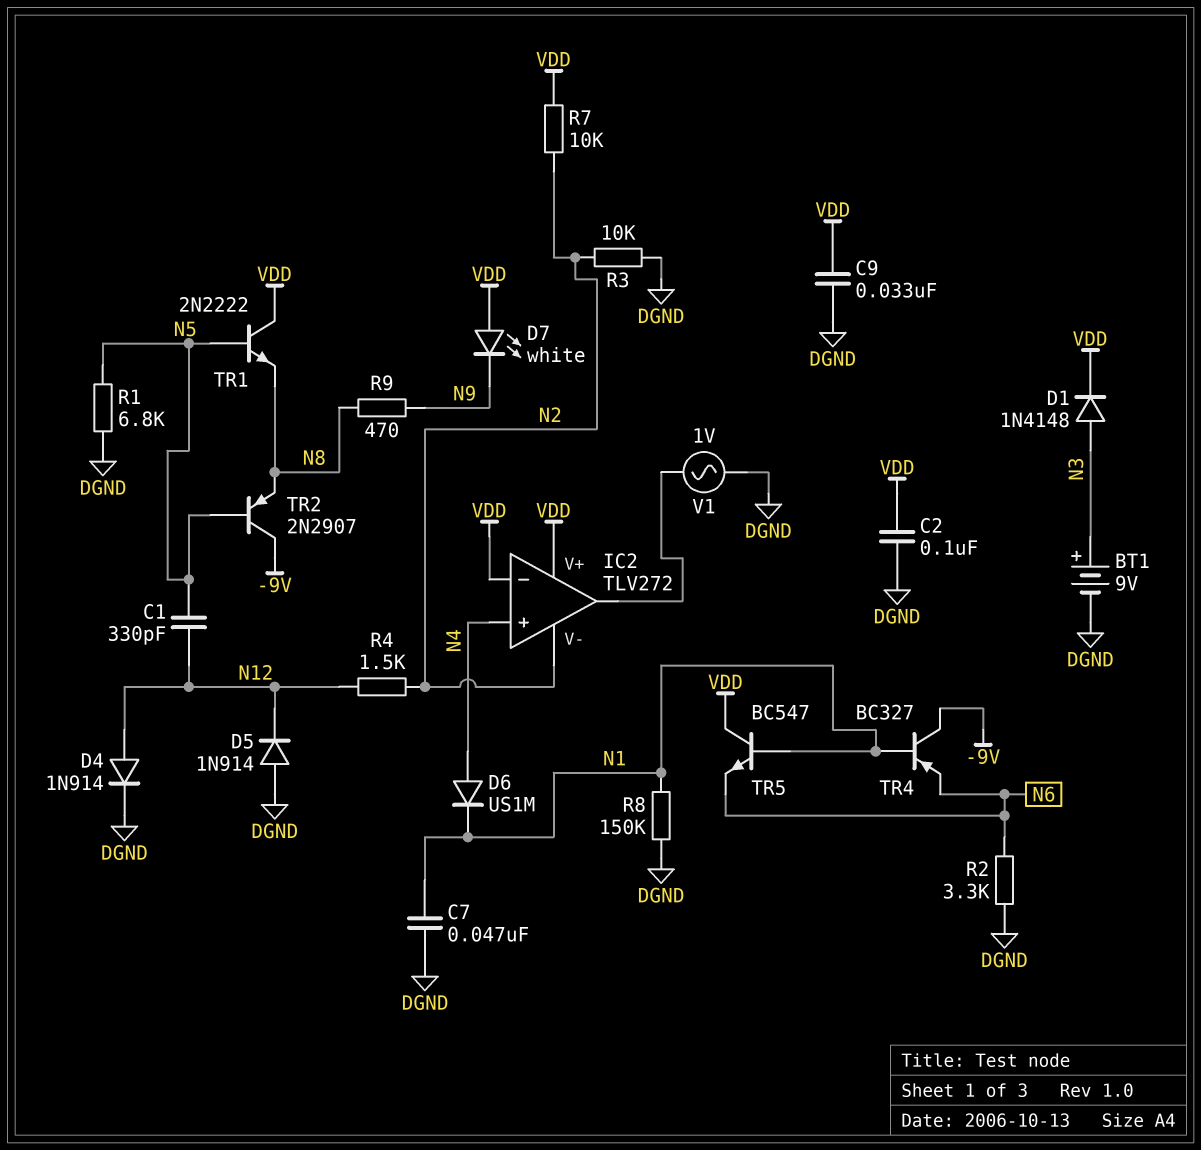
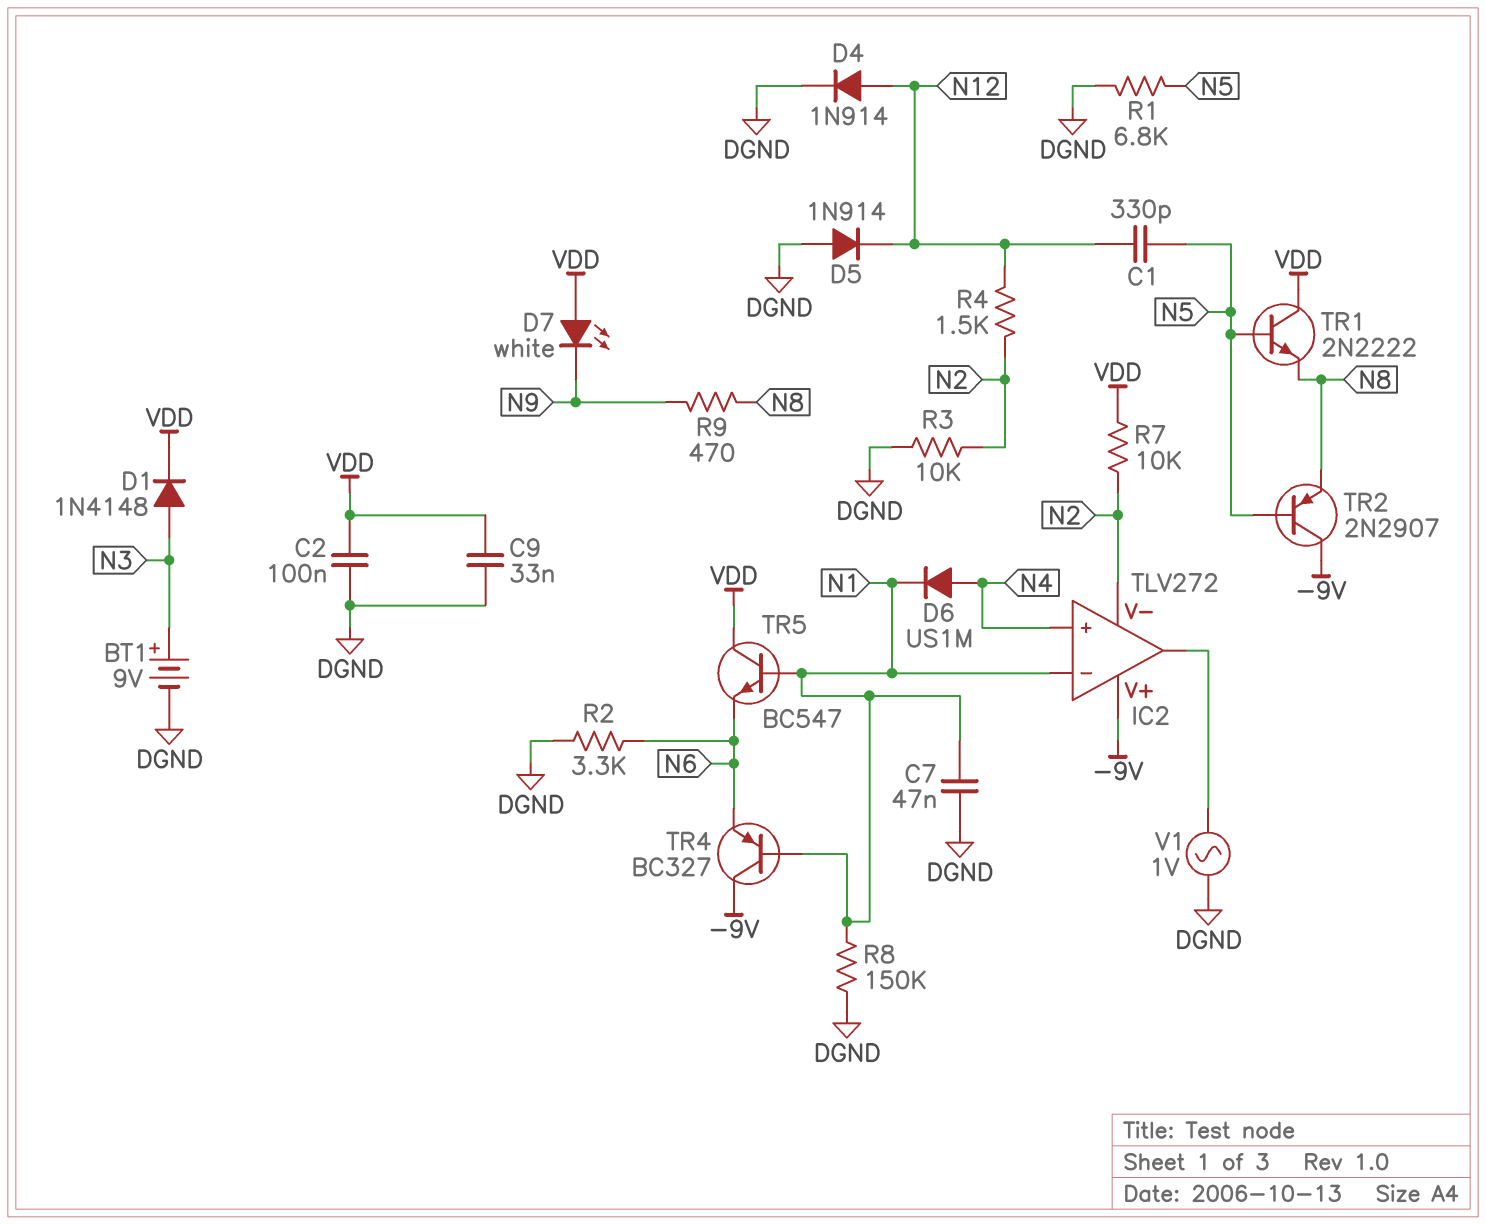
IC2 pin V+: VDD -> -9V
IC2 pin in-: VDD -> N1

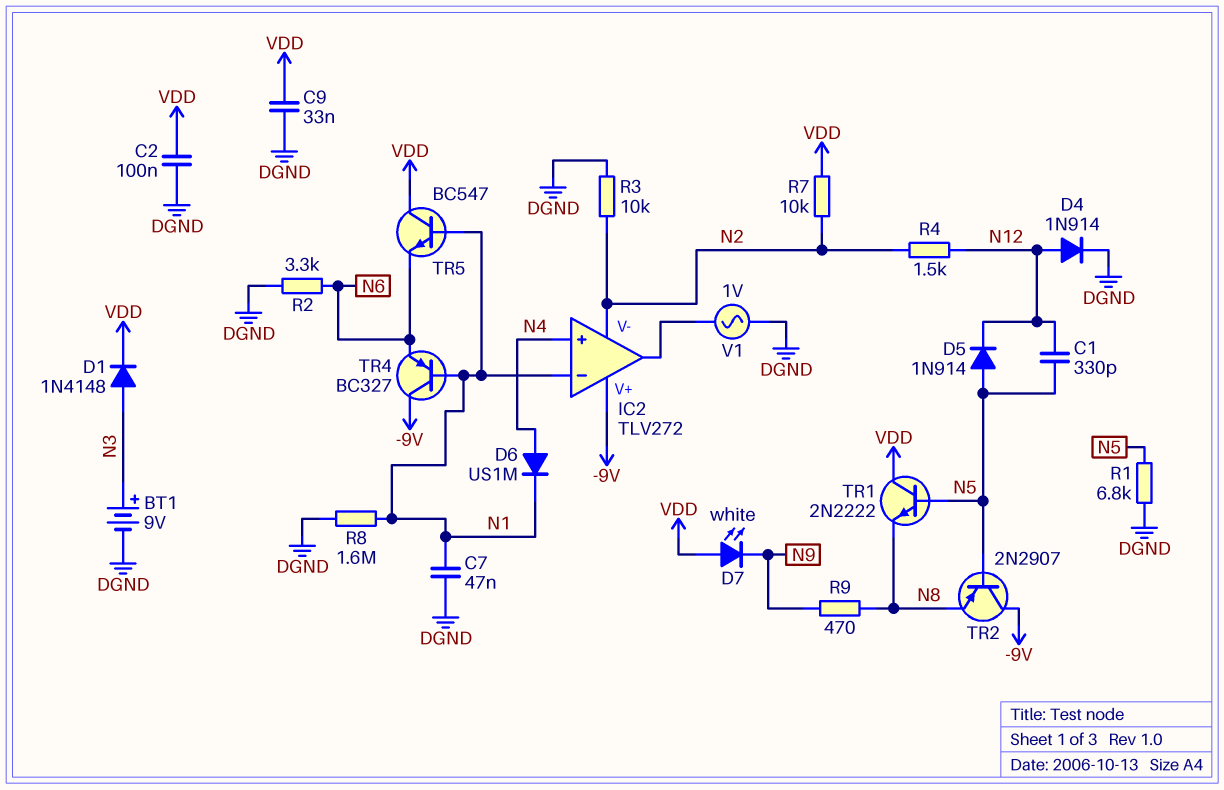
D5: diode 1N914 (A DGND, K N12) -> diode 1N914 (A N5, K N12)
R8: 150k (DGND, N1) -> 1.6M (DGND, N1)

